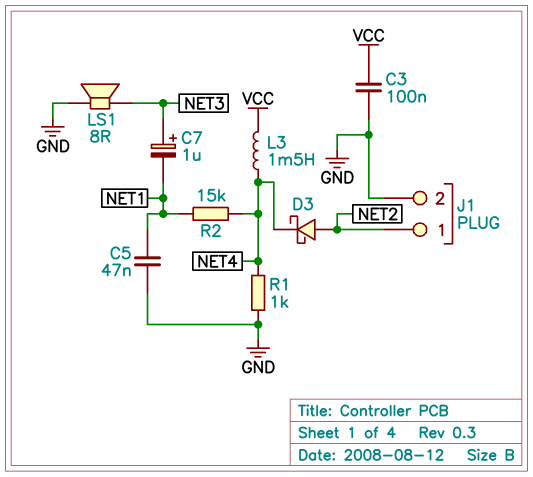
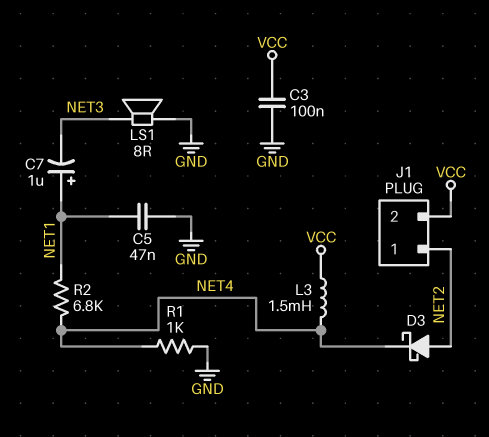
C7: 1uF (plus NET3, minus NET1) -> 1uF (plus NET1, minus NET3)
J1 pin 2: GND -> VCC
R2: 15k (NET1, NET4) -> 6.8k (NET1, NET4)

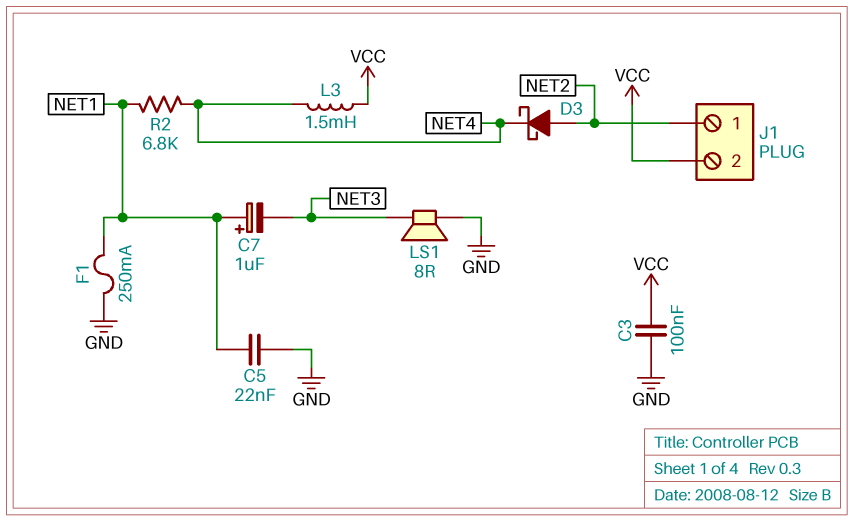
C5: 47nF (GND, NET1) -> 22nF (GND, NET1)
F1: none -> 250mA (GND, NET1)
R1: 1k (GND, NET4) -> none

